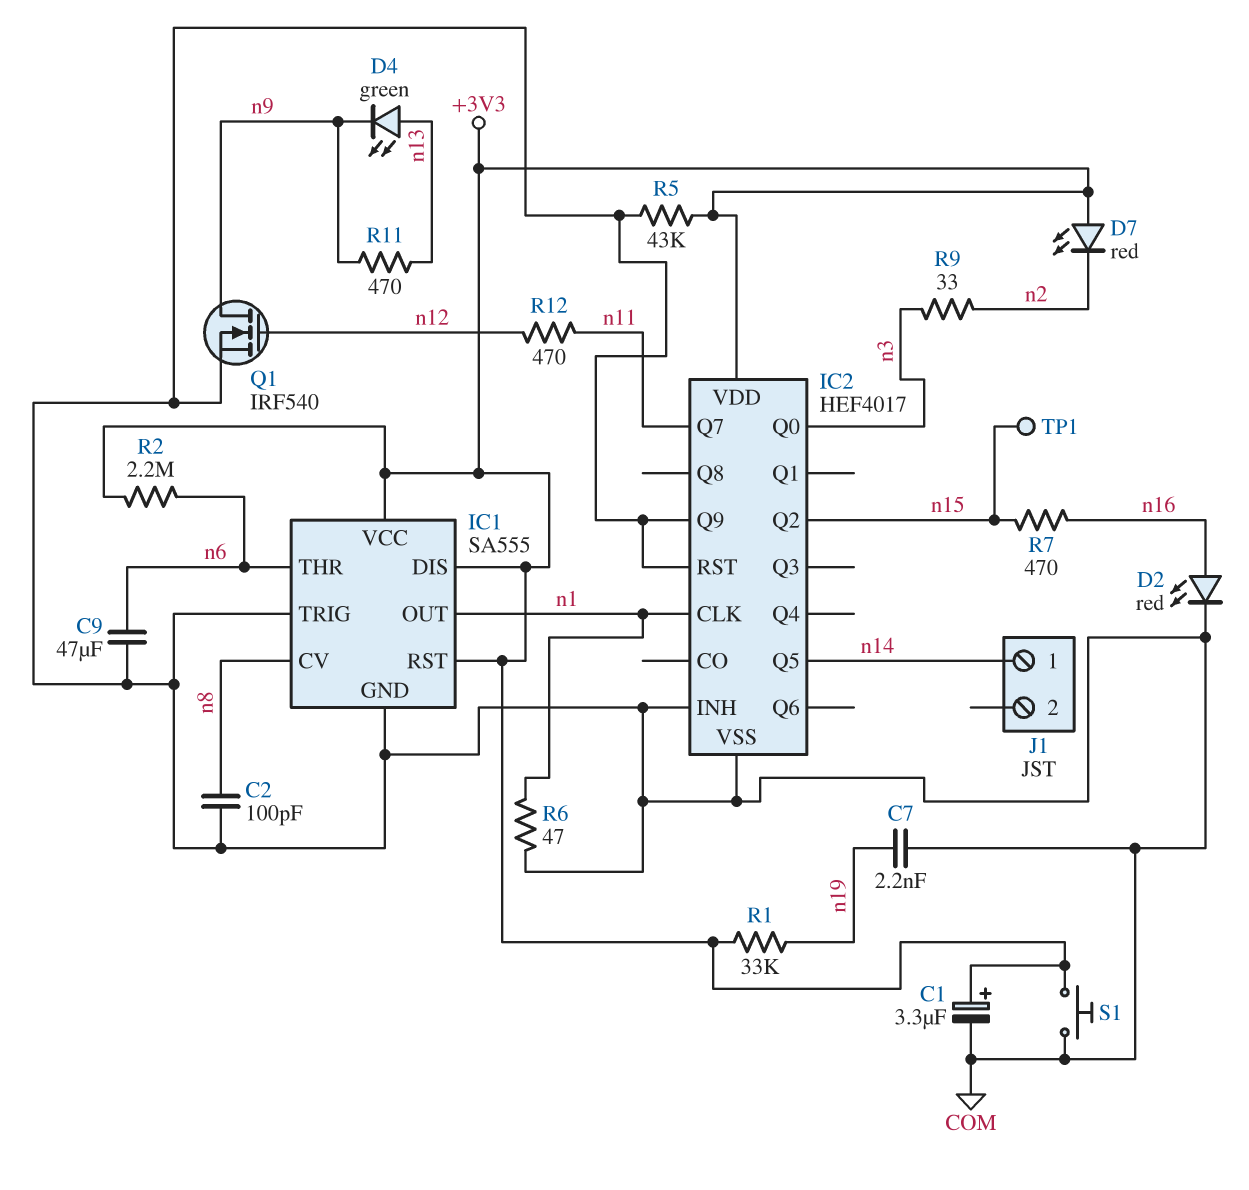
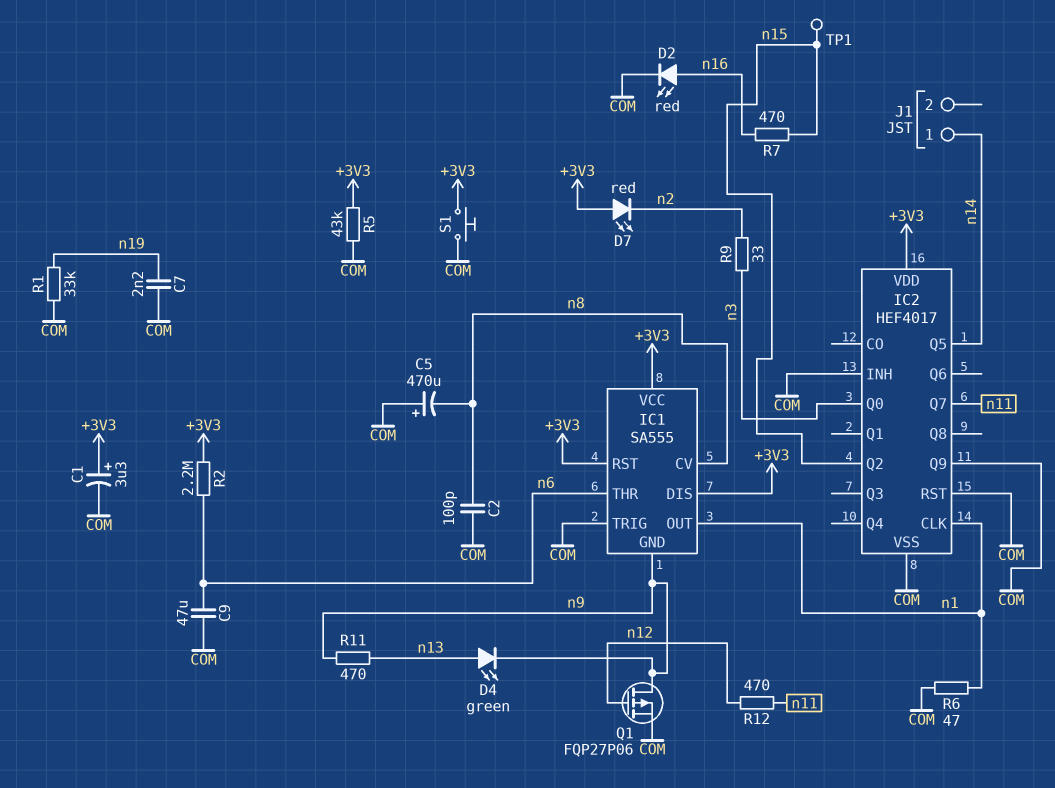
C5: none -> 470uF (plus COM, minus n8)
IC1 pin GND: COM -> n9
Q1: NMOS IRF540 (G n12, D n9, S COM) -> PMOS FQP27P06 (G n12, D n9, S COM)
R1: 33k (+3V3, n19) -> 33k (COM, n19)

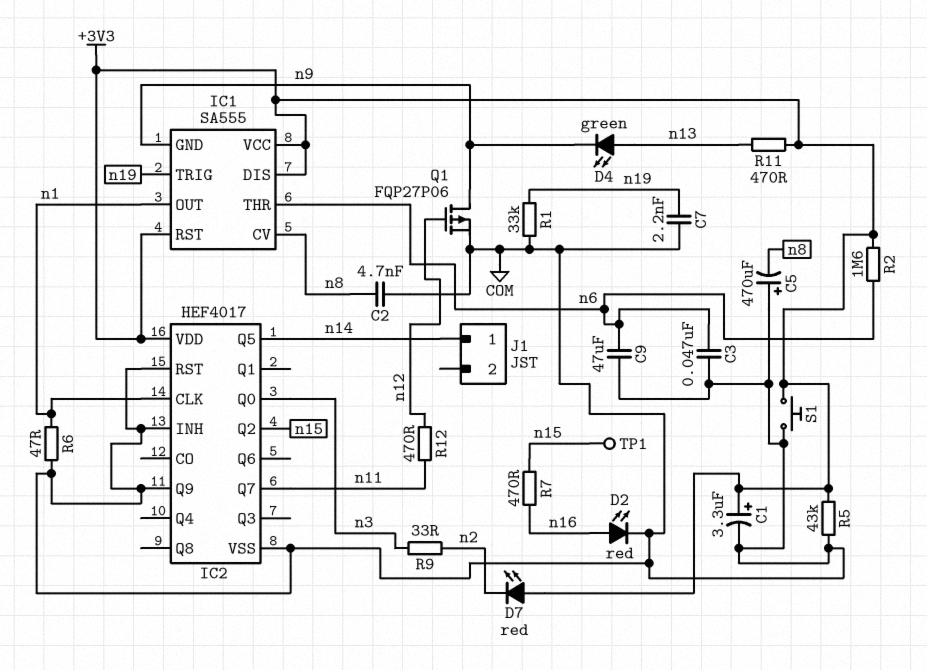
C2: 100pF (COM, n8) -> 4.7nF (COM, n8)
C3: none -> 47nF (COM, n6)
IC1 pin TRIG: COM -> n19
R2: 2.2M (+3V3, n6) -> 1.6M (+3V3, n6)
R11: 470 (n9, n13) -> 470 (+3V3, n13)

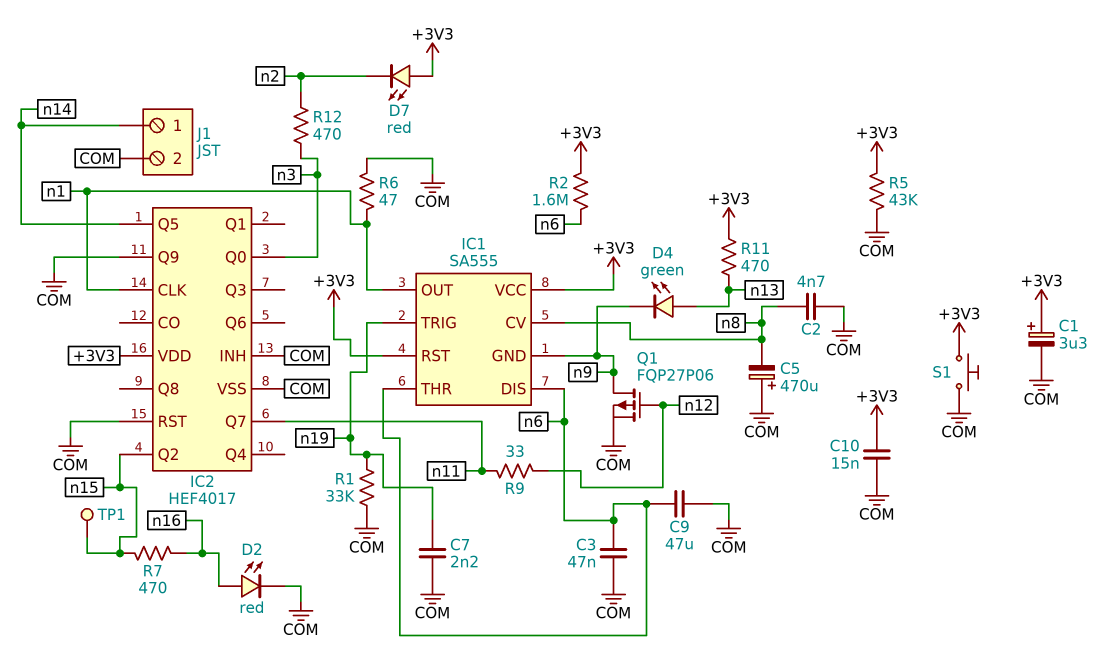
C10: none -> 15nF (+3V3, COM)
IC1 pin DIS: +3V3 -> n6
J1 pin 2: none -> COM
R9: 33 (n2, n3) -> 33 (n11, n12)
R12: 470 (n11, n12) -> 470 (n2, n3)

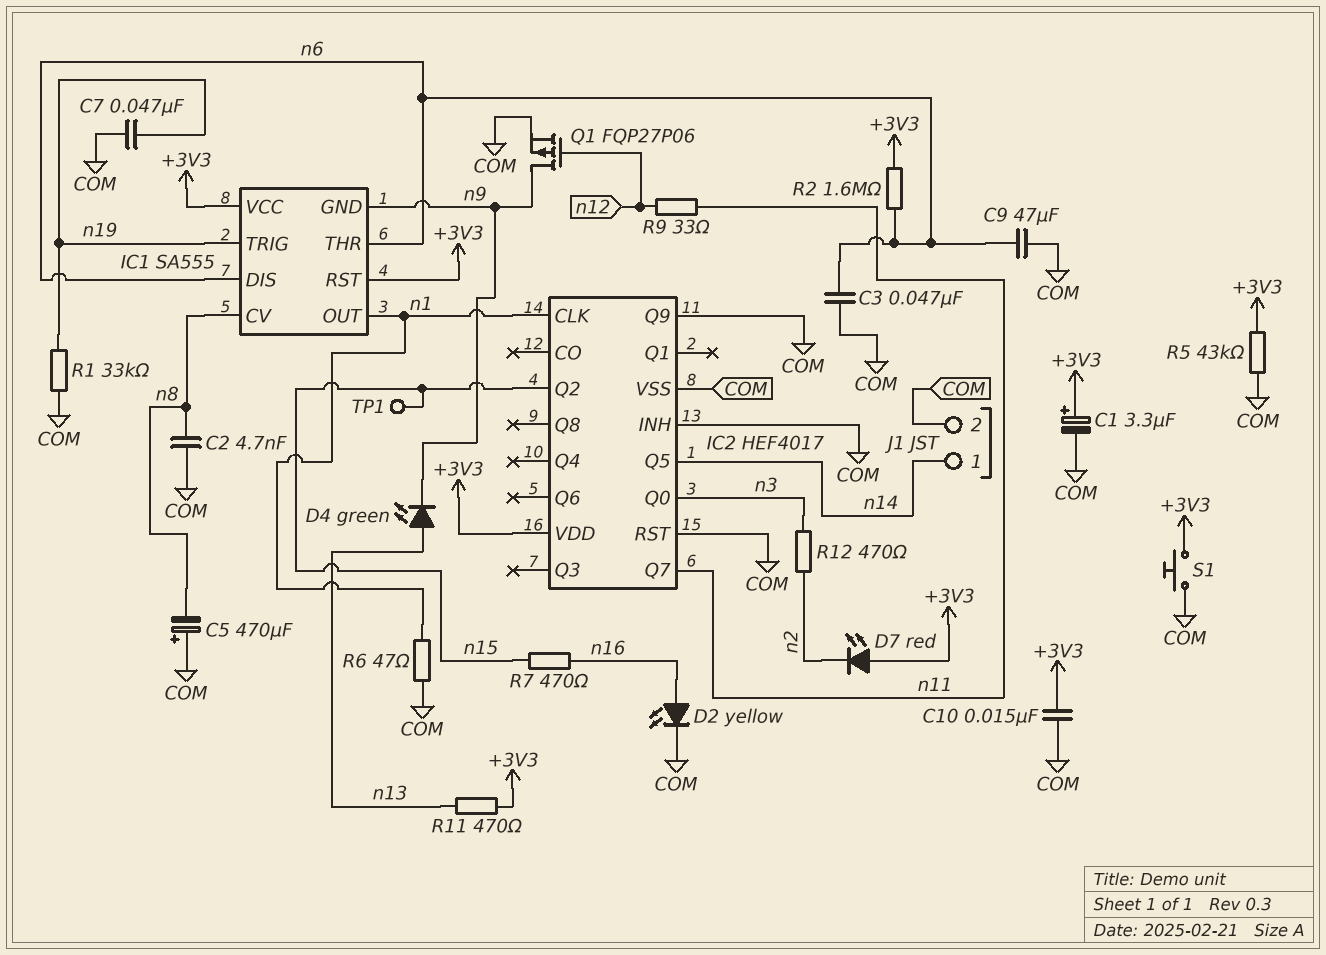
C7: 2.2nF (COM, n19) -> 47nF (COM, n19)
D2: LED red (A n16, K COM) -> LED yellow (A n16, K COM)

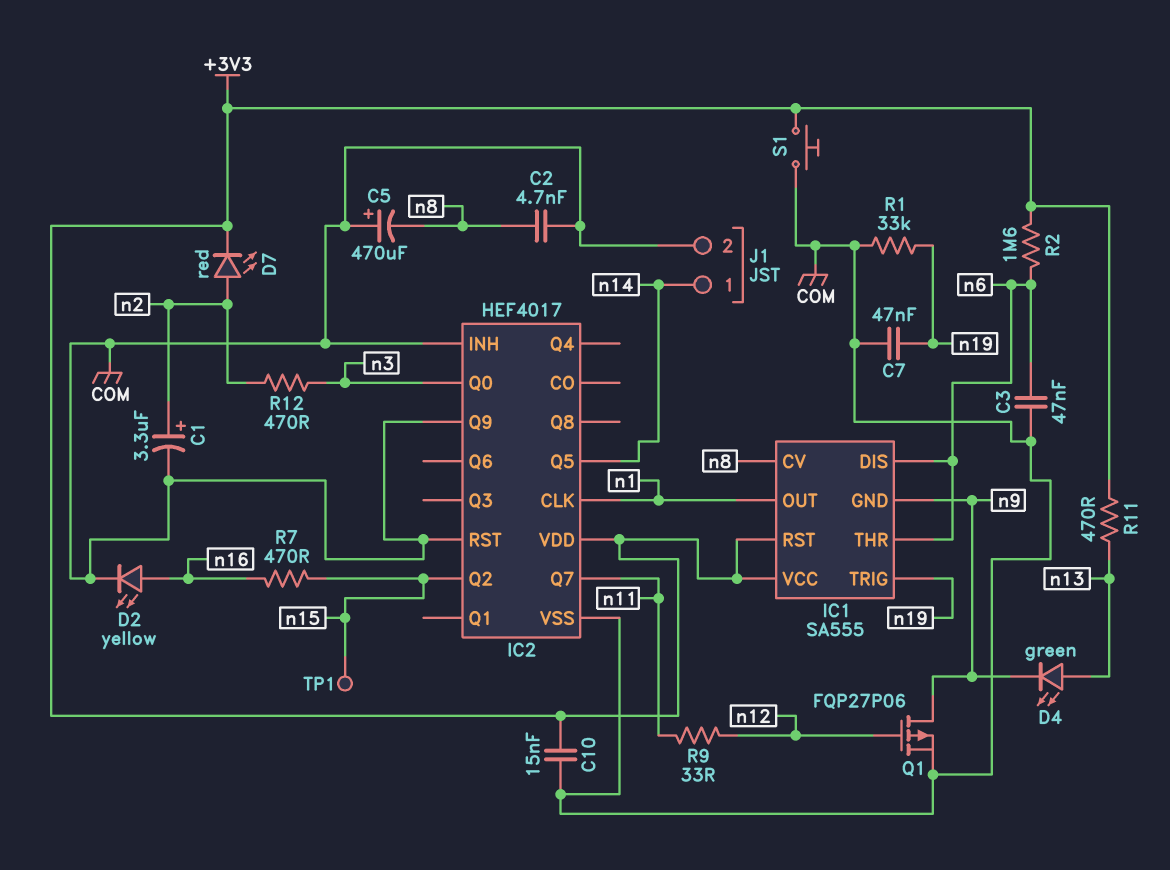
C1: 3.3uF (plus +3V3, minus COM) -> 3.3uF (plus n2, minus COM)
C9: 47uF (COM, n6) -> none
D7: LED red (A +3V3, K n2) -> LED red (A n2, K +3V3)
R5: 43k (+3V3, COM) -> none
R6: 47 (COM, n1) -> none

